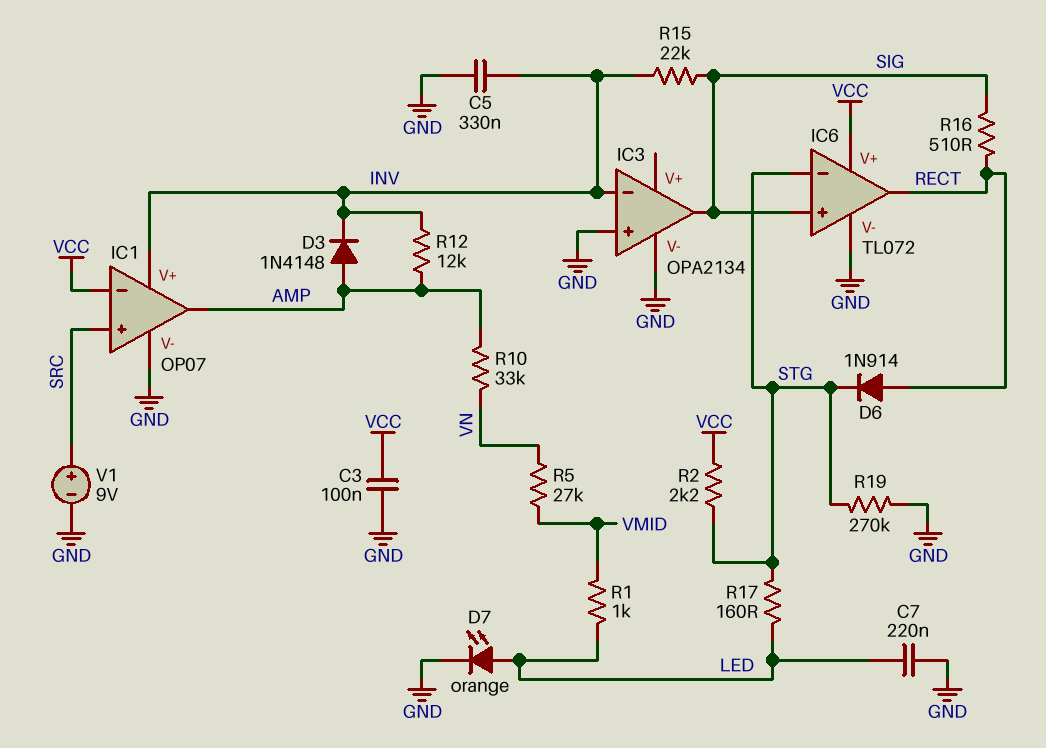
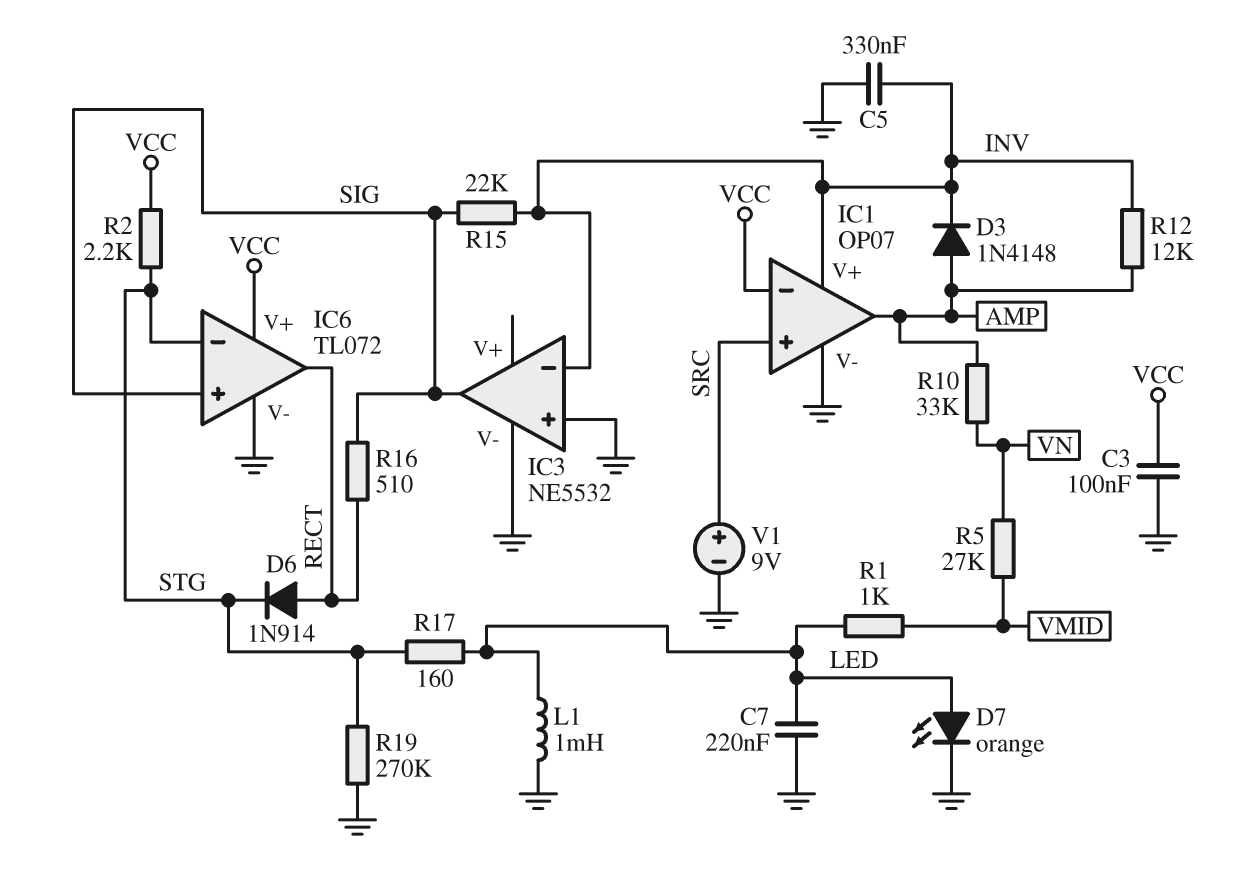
IC3: OPA2134 -> NE5532
L1: none -> 1mH (GND, LED)

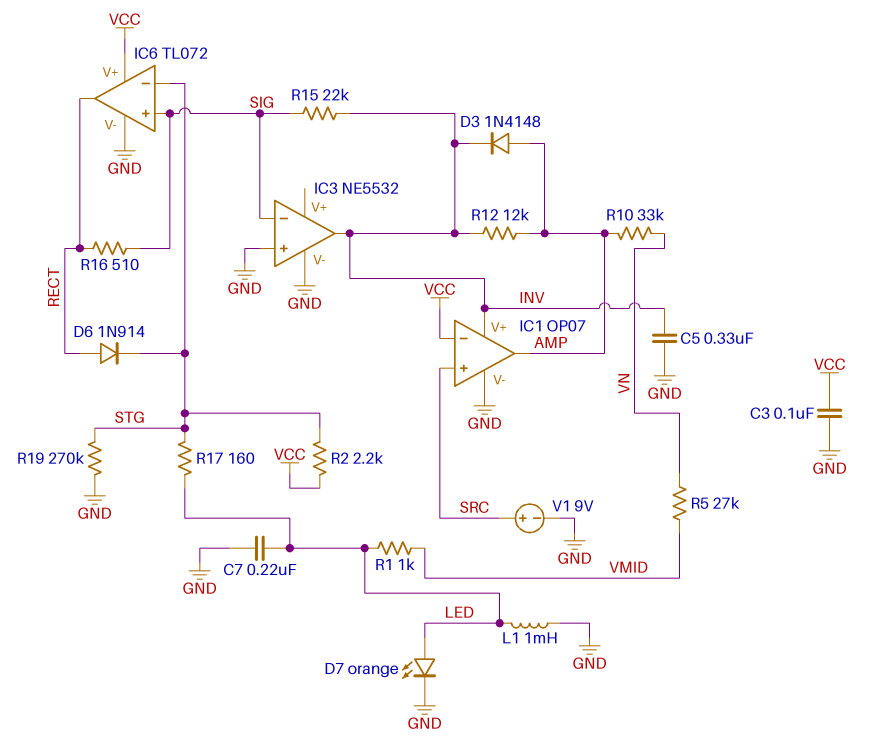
IC3 pin in-: INV -> SIG
IC3 pin out: SIG -> INV

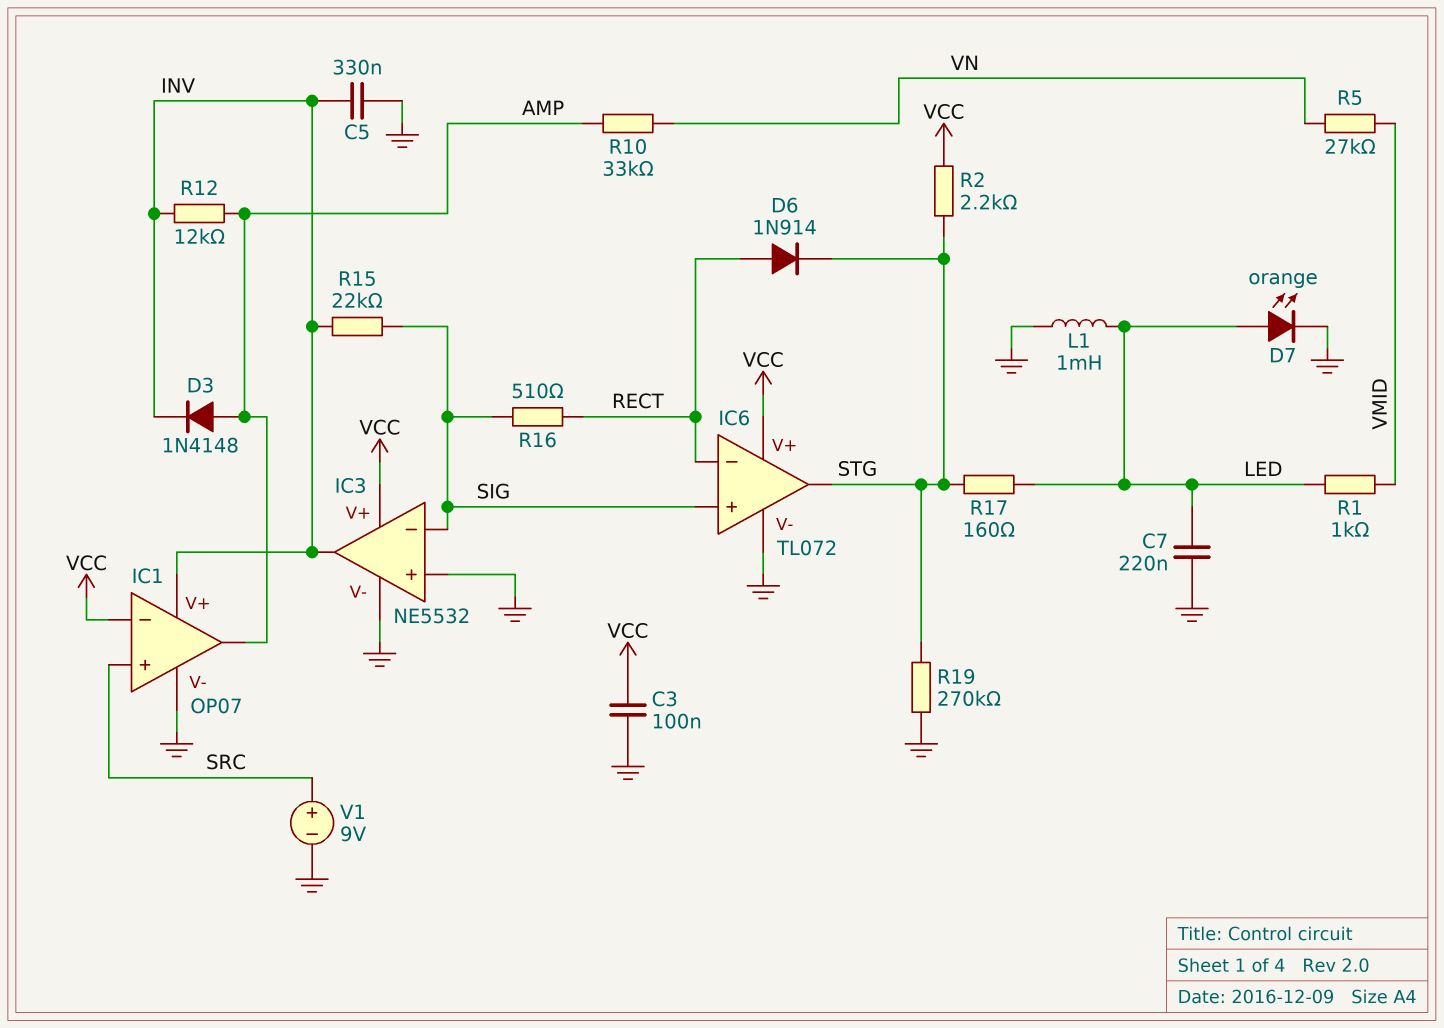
IC3 pin V+: none -> VCC
IC6 pin in-: STG -> RECT
IC6 pin out: RECT -> STG

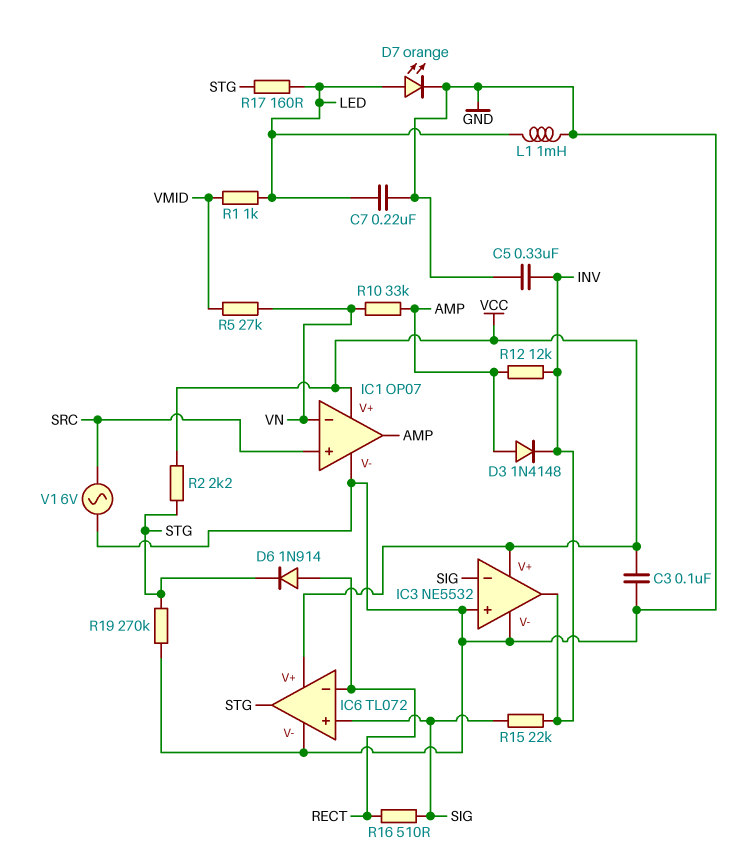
IC1 pin V+: INV -> VCC
IC1 pin in-: VCC -> VN
V1: 9V (plus SRC, minus GND) -> AC 6V (GND, SRC)

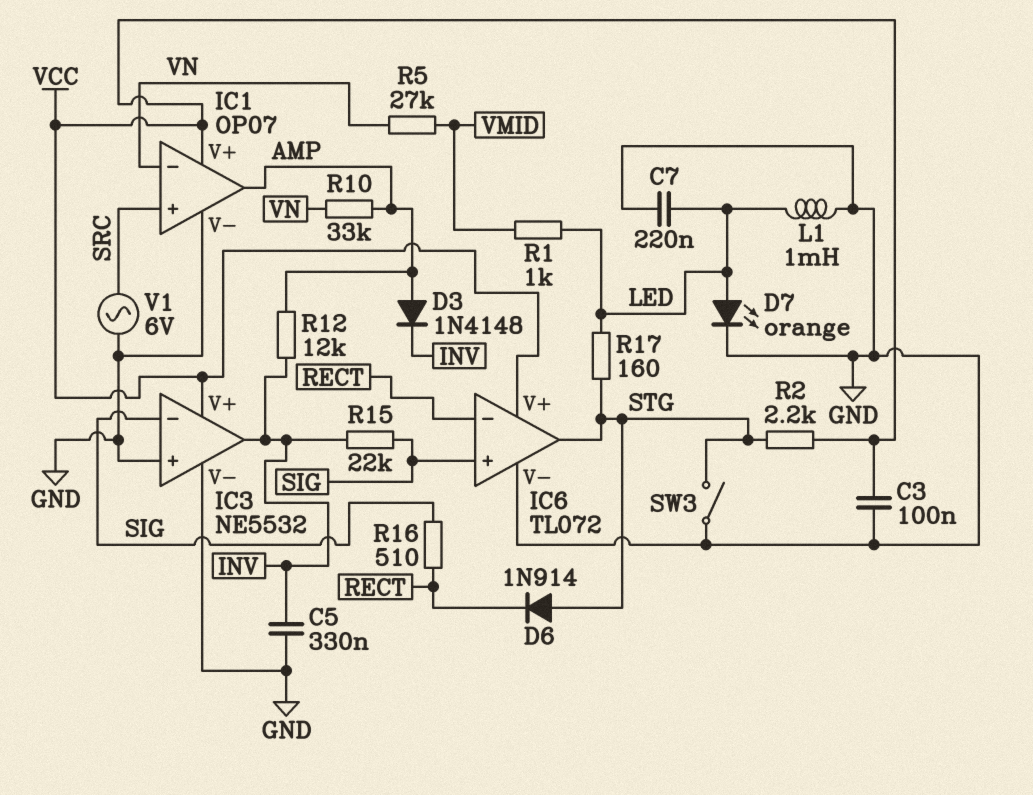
D6: diode 1N914 (A RECT, K STG) -> diode 1N914 (A STG, K RECT)
R19: 270k (GND, STG) -> none
SW3: none -> switch (GND, STG)

